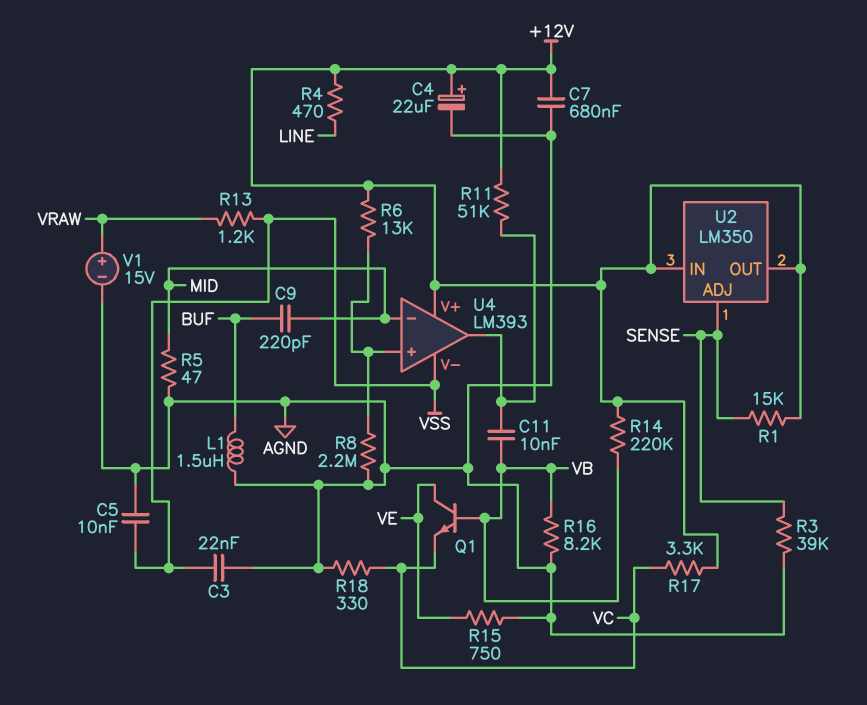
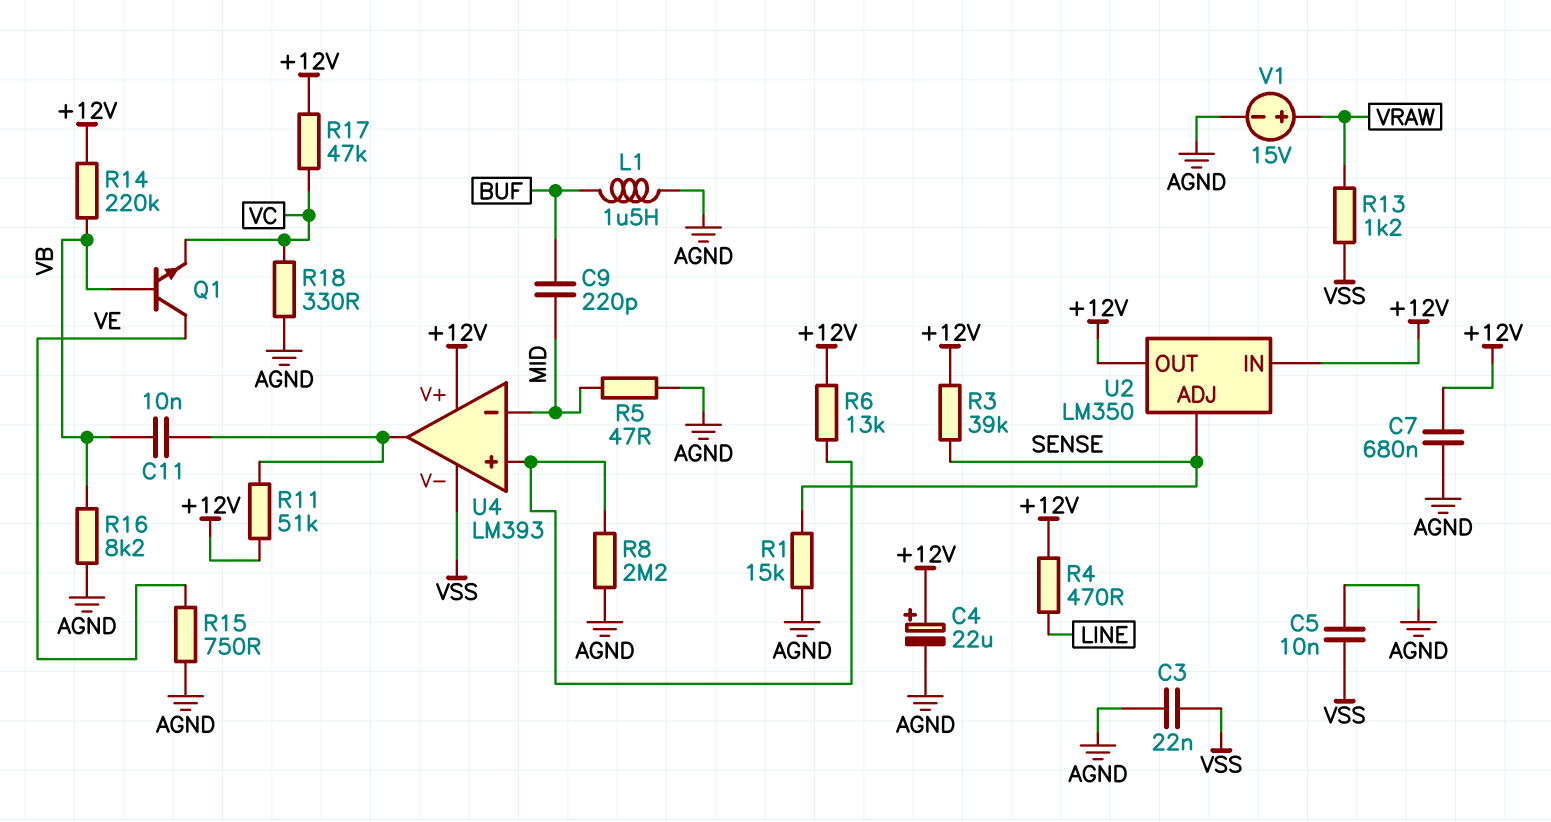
R1: 15k (+12V, SENSE) -> 15k (AGND, SENSE)
R3: 39k (AGND, SENSE) -> 39k (+12V, SENSE)
R17: 3.3k (+12V, VC) -> 47k (+12V, VC)

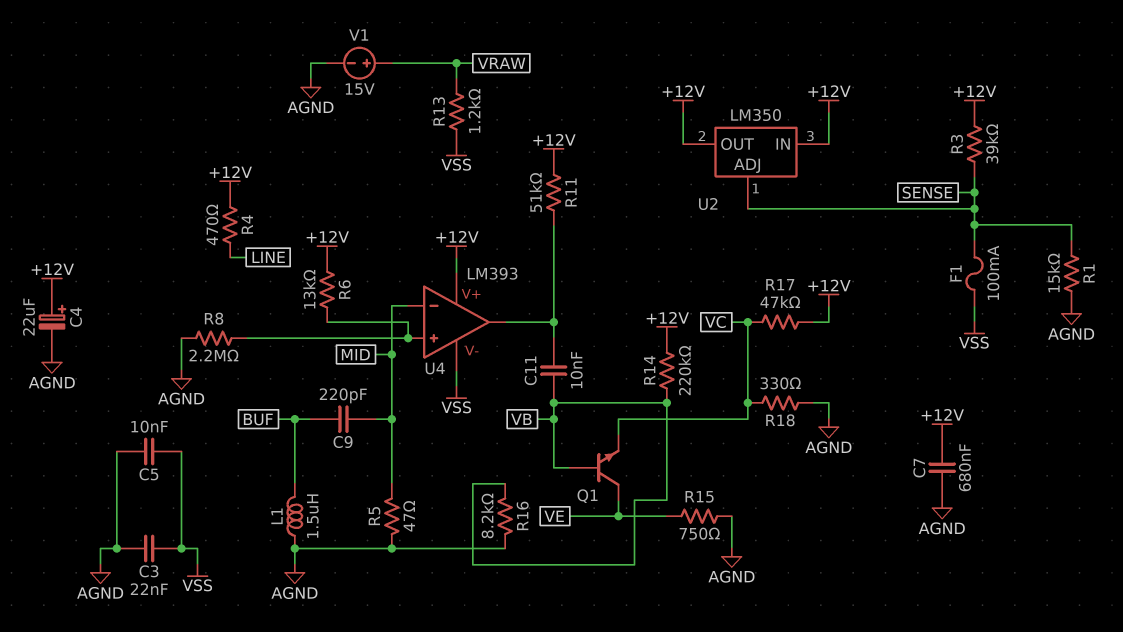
F1: none -> 100mA (SENSE, VSS)

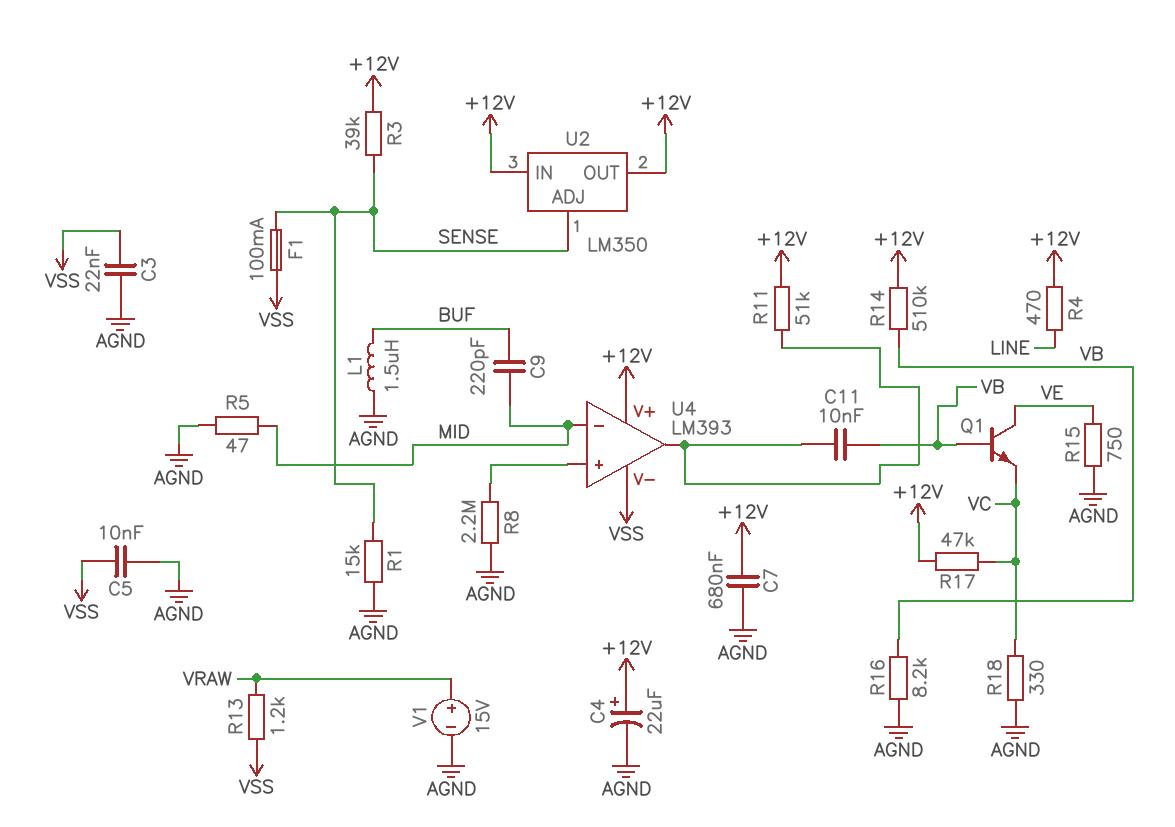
R6: 13k (+12V, U4/in+) -> none
R14: 220k (+12V, VB) -> 510k (+12V, VB)

